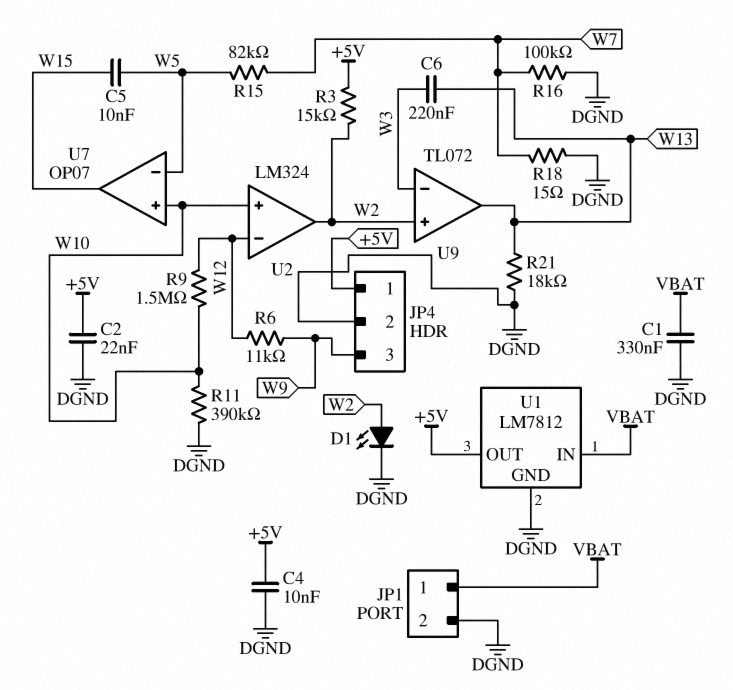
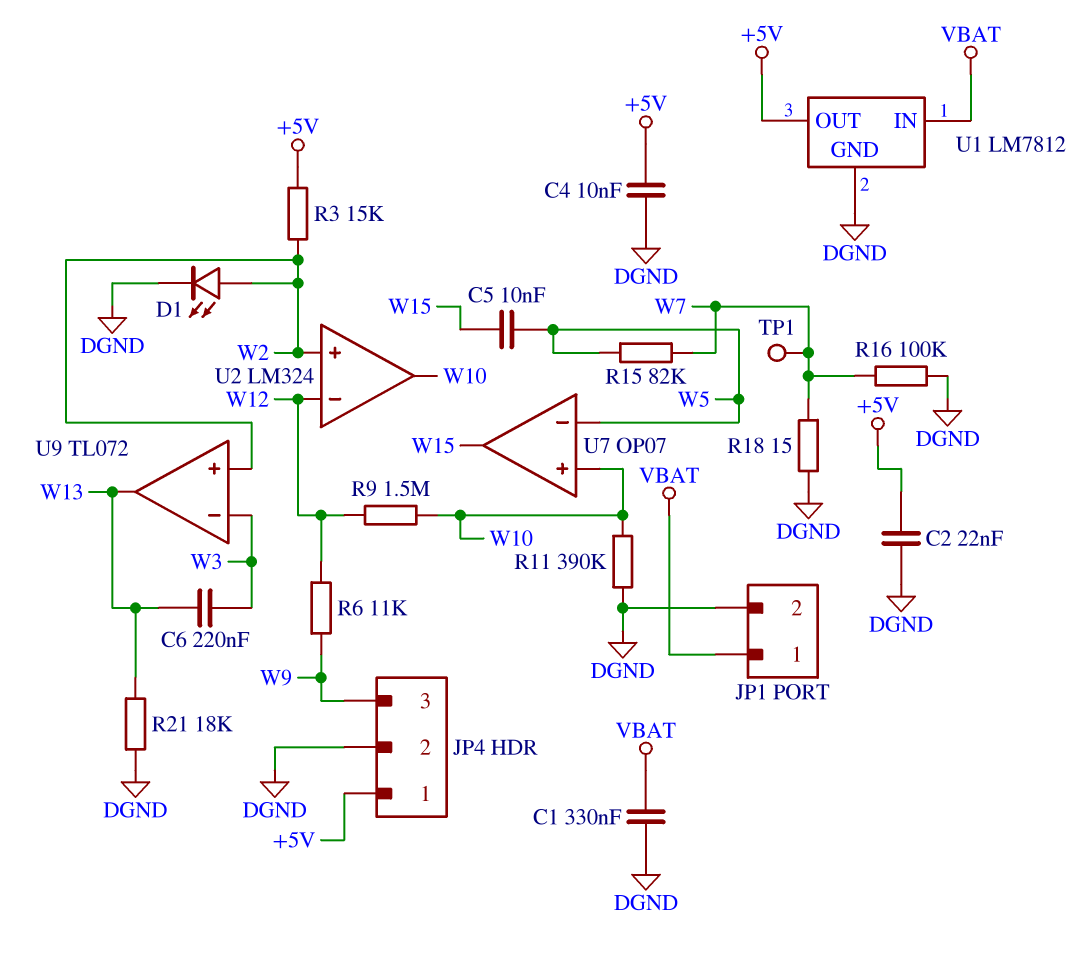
TP1: none -> test point (W7)
U2 pin in+: W10 -> W2
U2 pin out: W2 -> W10

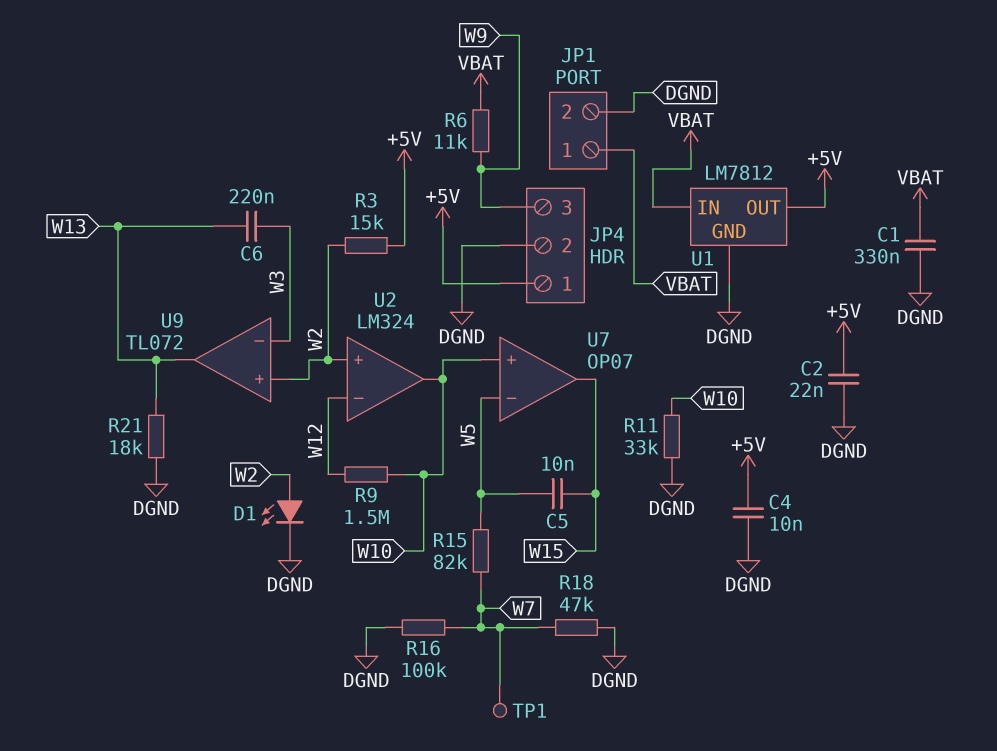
R6: 11k (W9, W12) -> 11k (VBAT, W9)
R11: 390k (DGND, W10) -> 33k (DGND, W10)
R18: 15 (DGND, W7) -> 47k (DGND, W7)

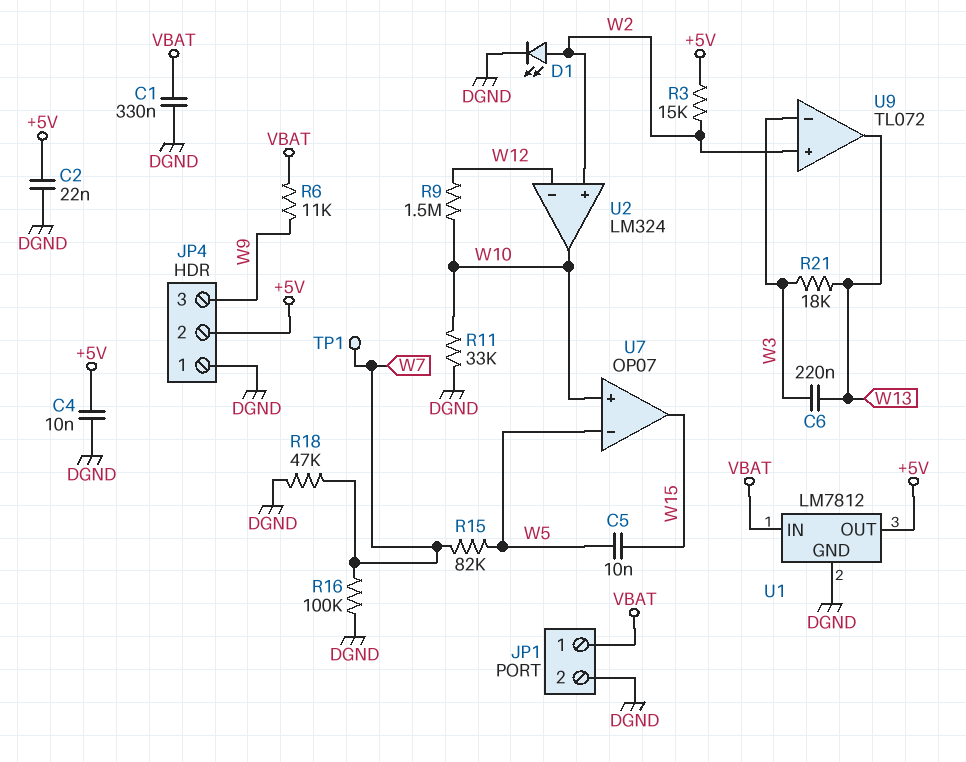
JP4 pin 1: +5V -> DGND
JP4 pin 2: DGND -> +5V
R21: 18k (DGND, W13) -> 18k (W3, W13)

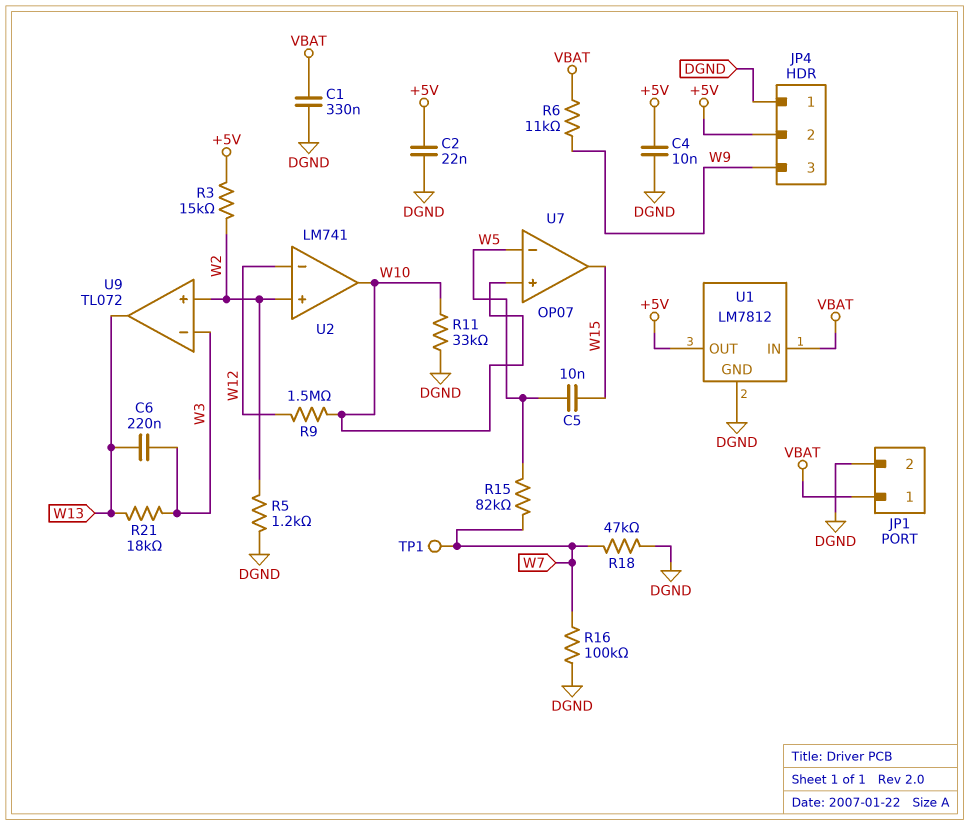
D1: LED (A W2, K DGND) -> none
R5: none -> 1.2k (DGND, W2)
U2: LM324 -> LM741

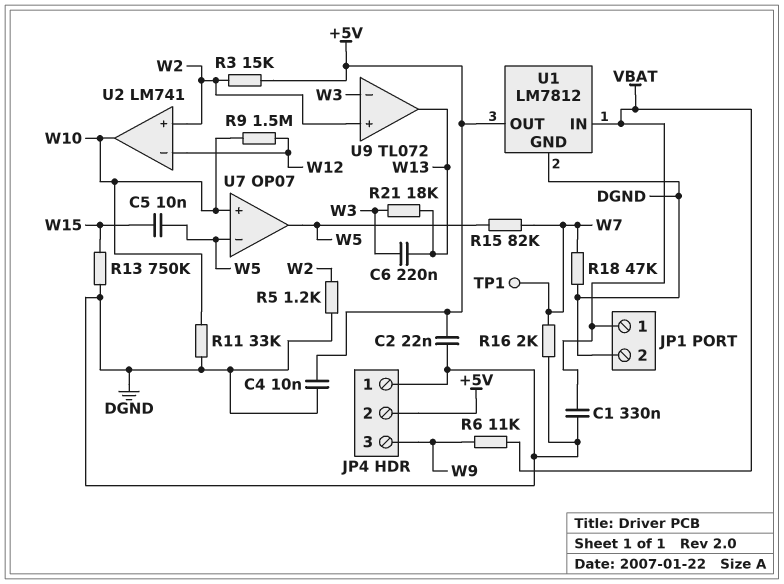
R13: none -> 750k (DGND, W15)
R16: 100k (DGND, W7) -> 2k (DGND, W7)
U7 pin out: W15 -> W5

